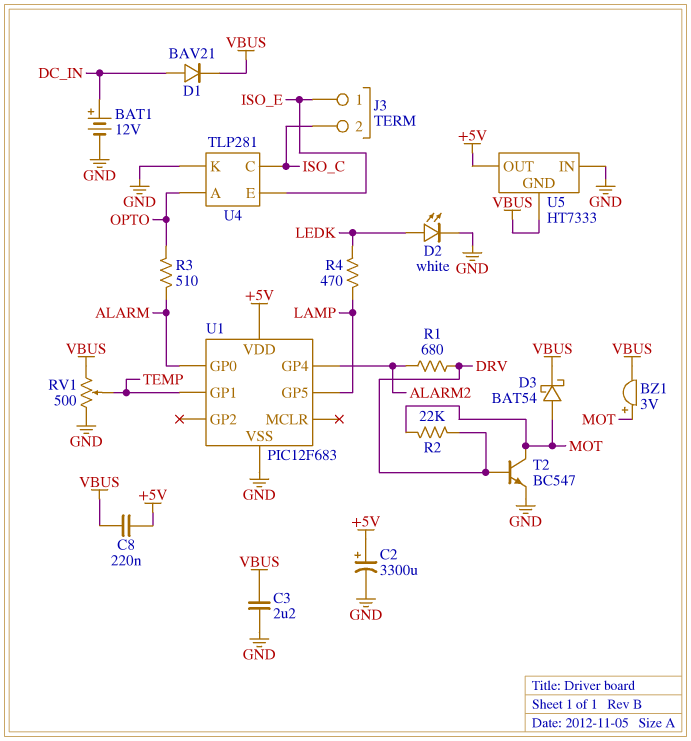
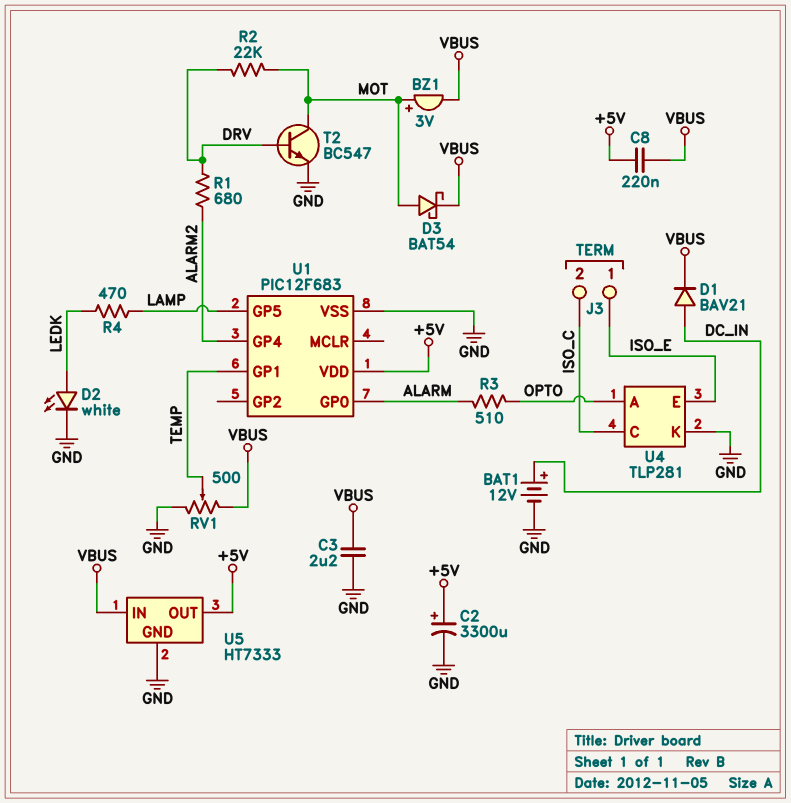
U5 pin GND: VBUS -> GND
U5 pin IN: GND -> VBUS

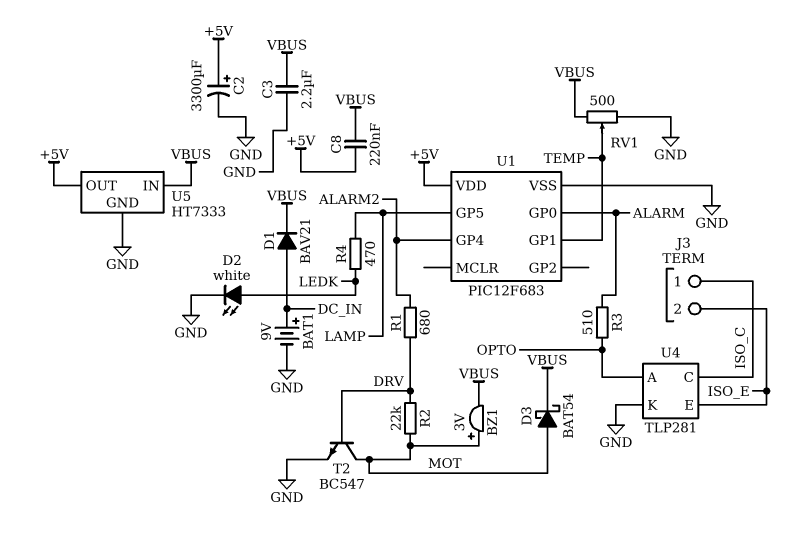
BAT1: 12V (plus DC_IN, minus GND) -> 9V (plus DC_IN, minus GND)
J3 pin 1: ISO_E -> ISO_C
J3 pin 2: ISO_C -> ISO_E

